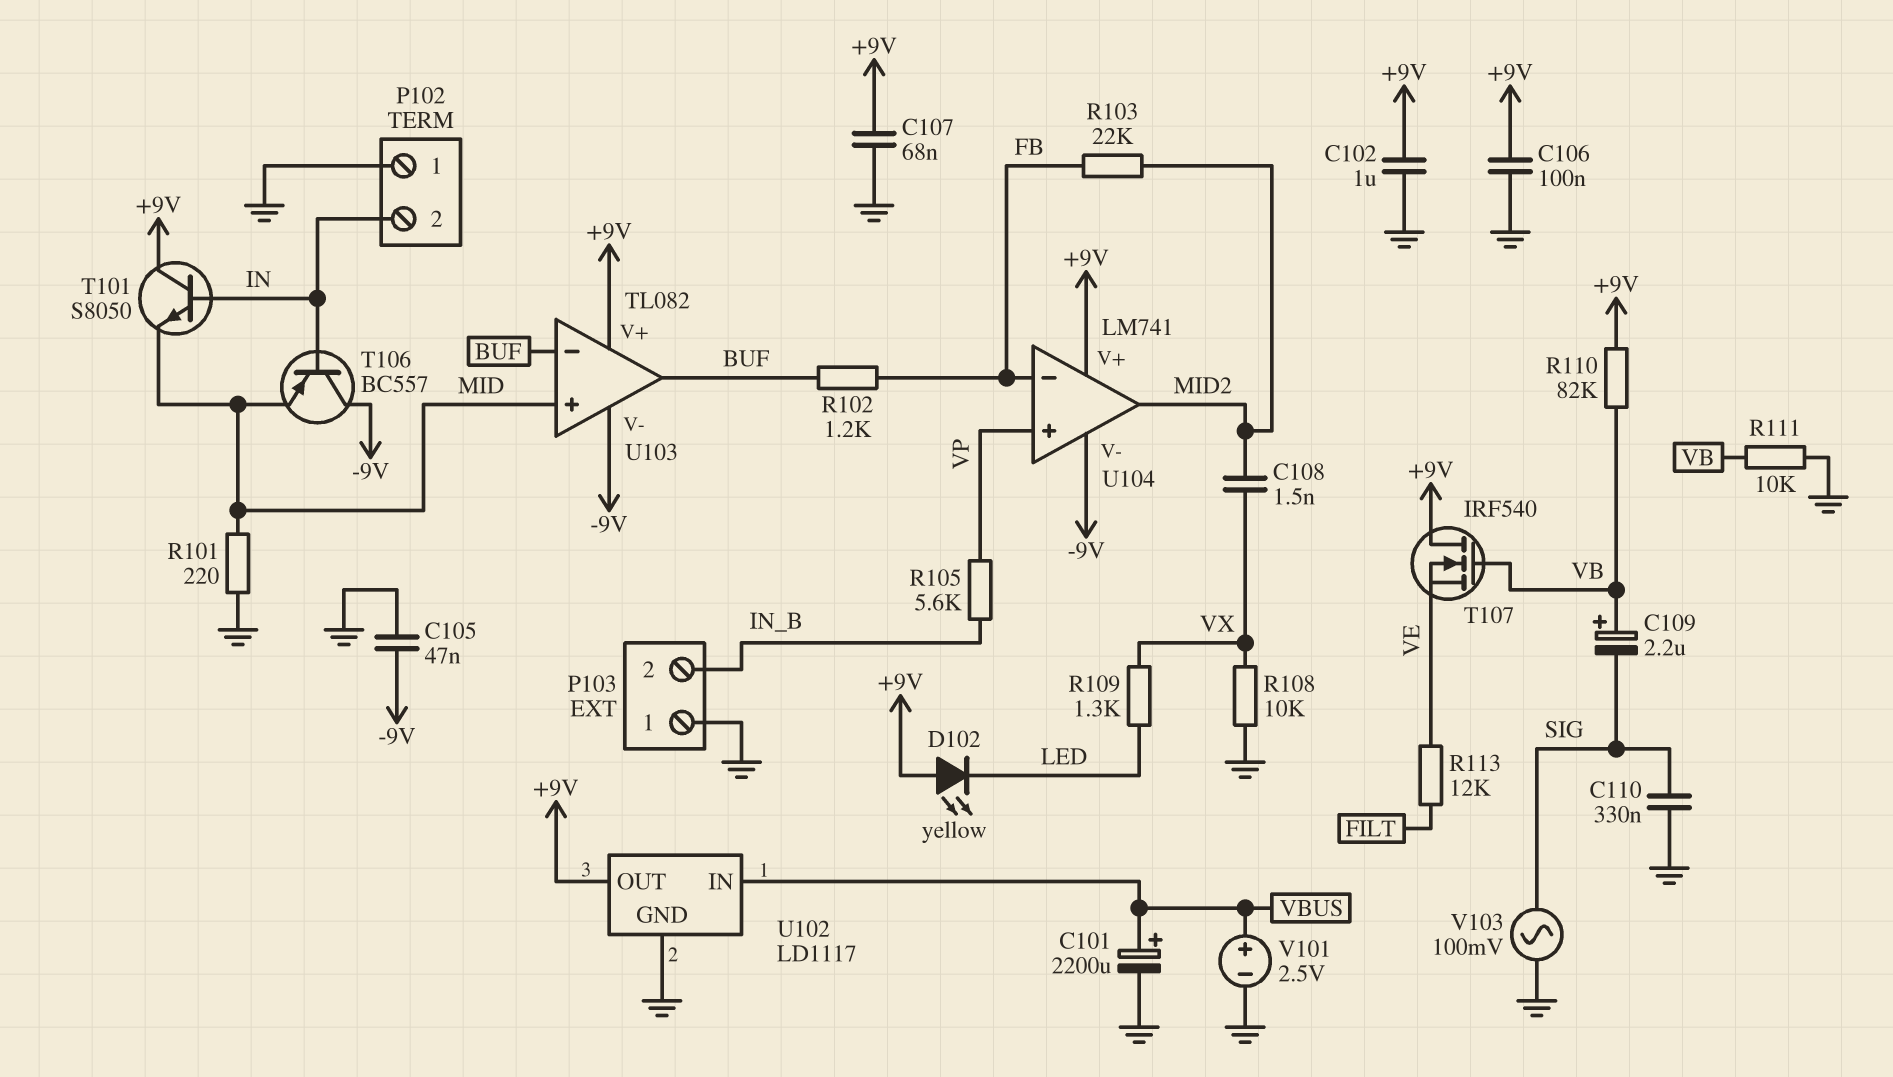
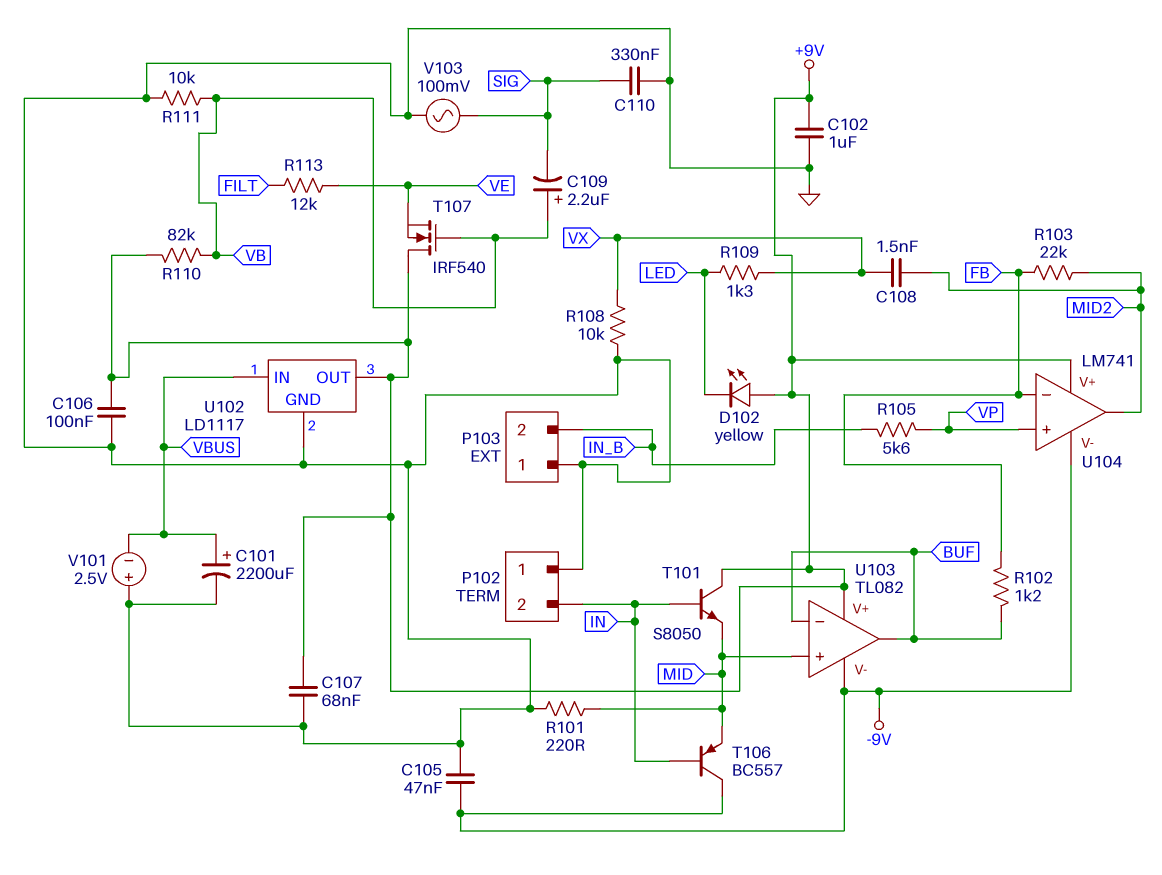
V101: 2.5V (plus VBUS, minus GND) -> 2.5V (plus GND, minus VBUS)

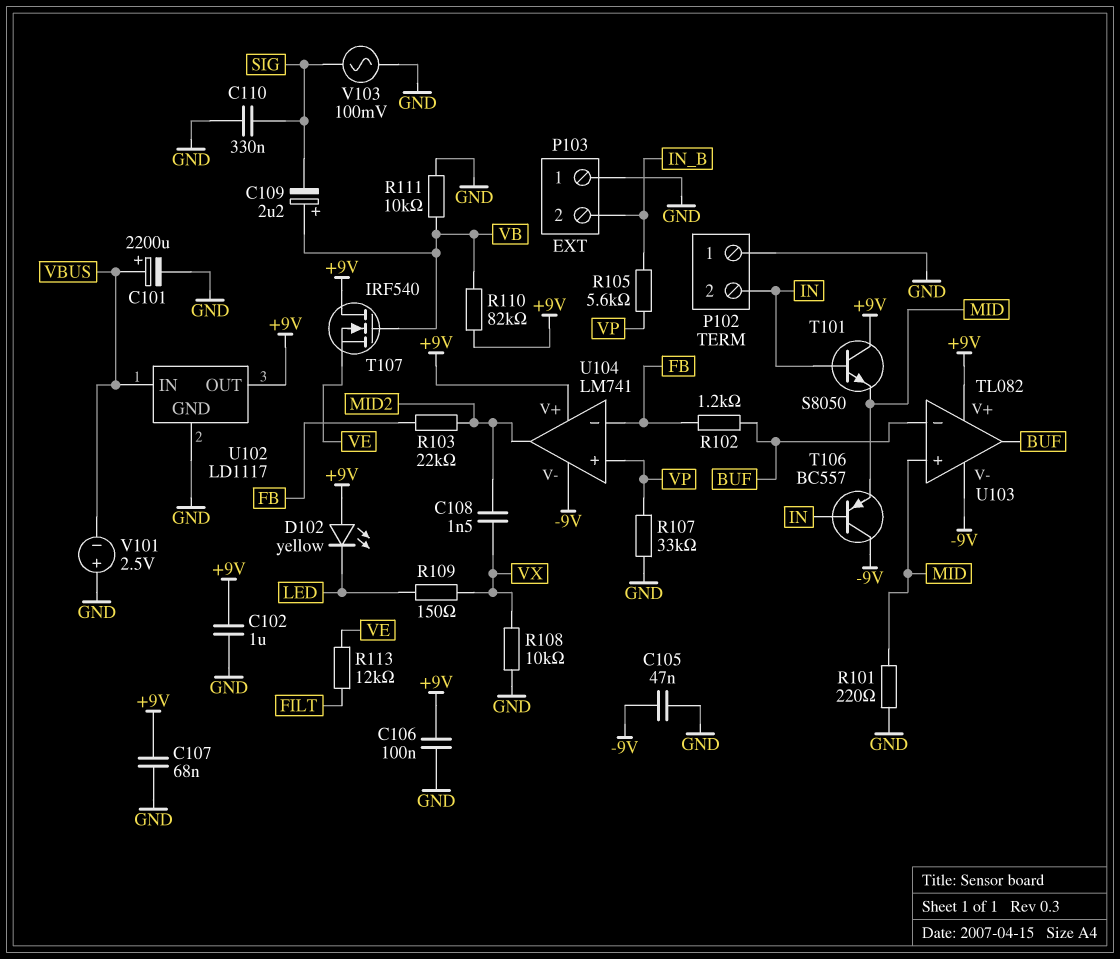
R107: none -> 33k (GND, VP)
R109: 1.3k (LED, VX) -> 150 (LED, VX)

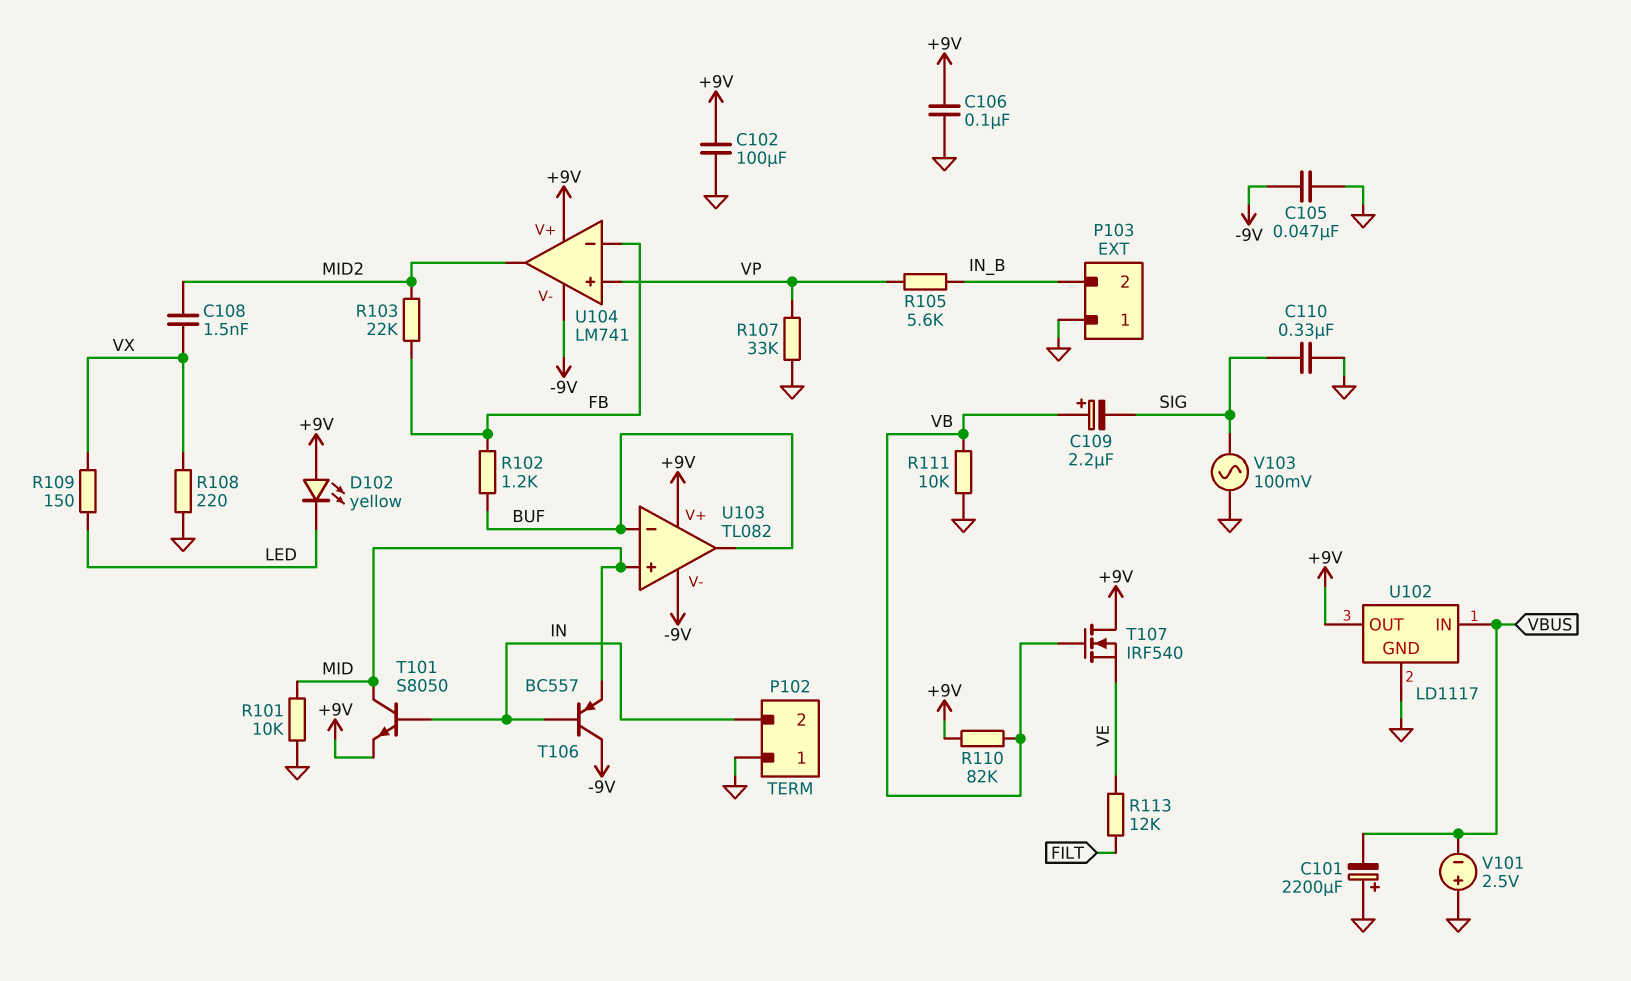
C101: 2200uF (plus VBUS, minus GND) -> 2200uF (plus GND, minus VBUS)
C102: 1uF (+9V, GND) -> 100uF (+9V, GND)
C107: 68nF (+9V, GND) -> none
R101: 220 (GND, MID) -> 10k (GND, MID)
R108: 10k (GND, VX) -> 220 (GND, VX)
T101: NPN S8050 (B IN, C +9V, E MID) -> NPN S8050 (B IN, C MID, E +9V)

